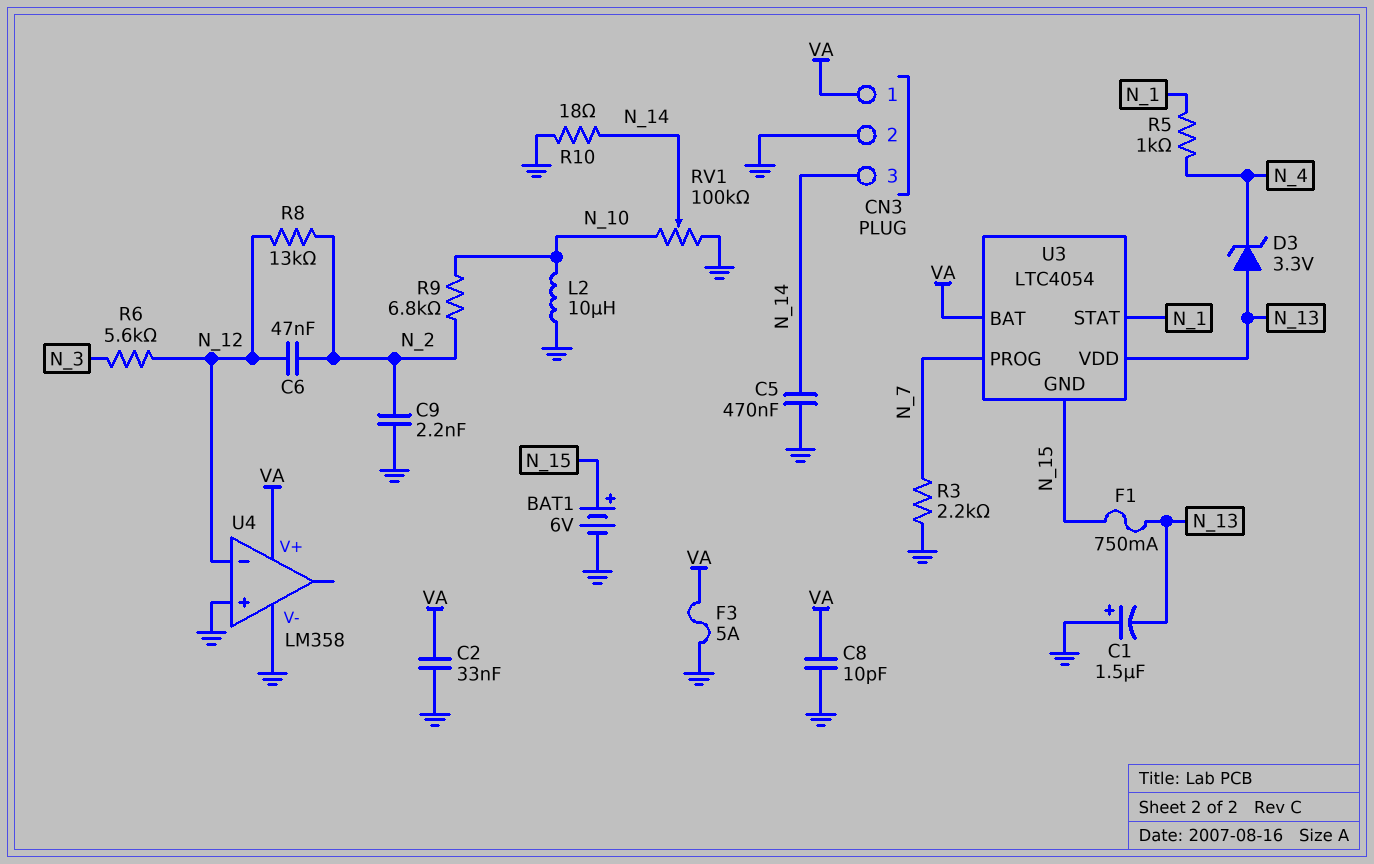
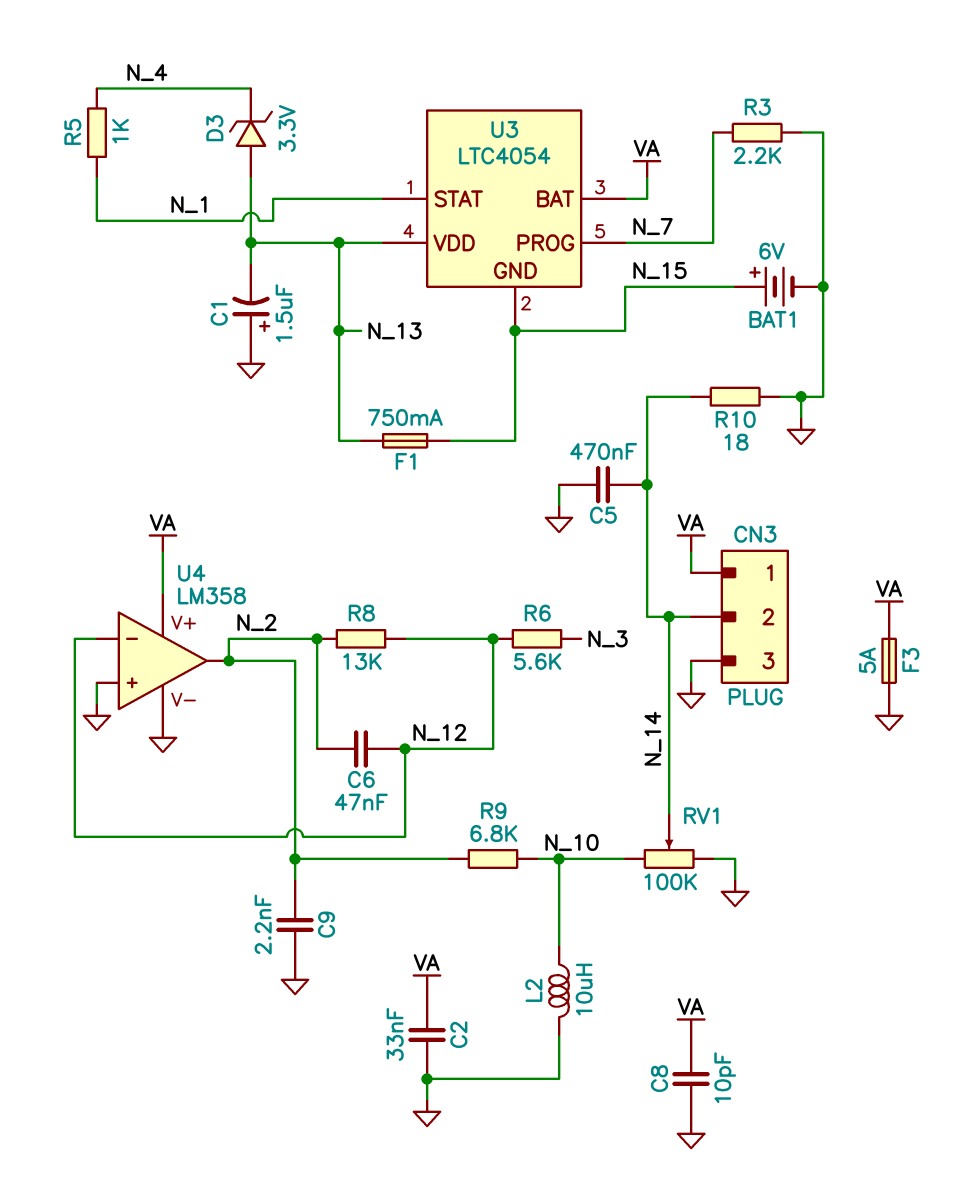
CN3 pin 2: GND -> N_14
CN3 pin 3: N_14 -> GND
U4 pin out: none -> N_2

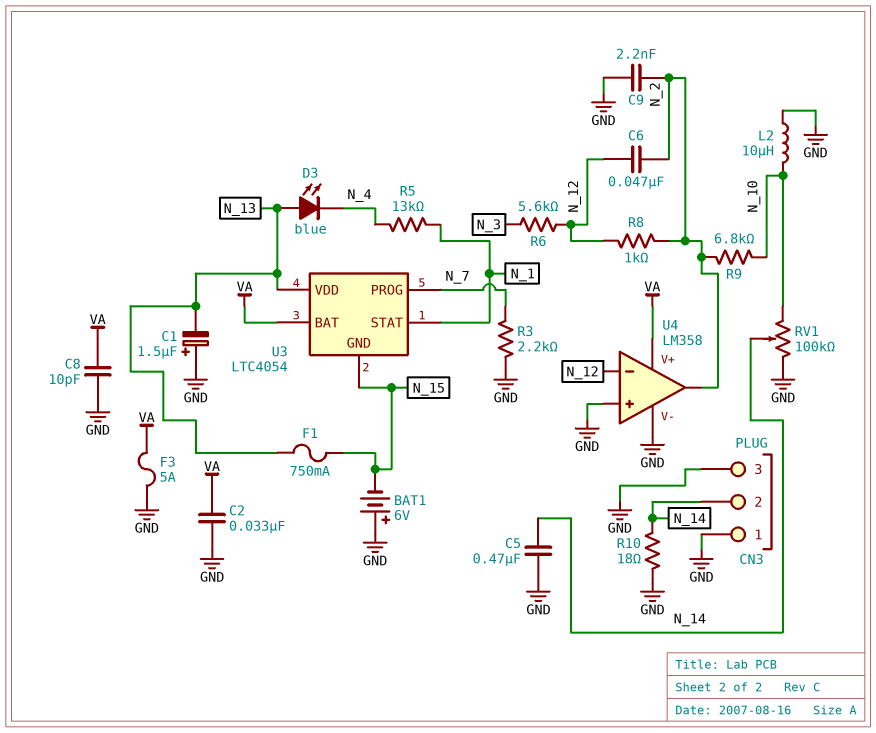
BAT1: 6V (plus N_15, minus GND) -> 6V (plus GND, minus N_15)
CN3 pin 1: VA -> GND
D3: zener 3.3V (A N_13, K N_4) -> LED blue (A N_13, K N_4)
R5: 1k (N_1, N_4) -> 13k (N_1, N_4)
R8: 13k (N_2, N_12) -> 1k (N_2, N_12)

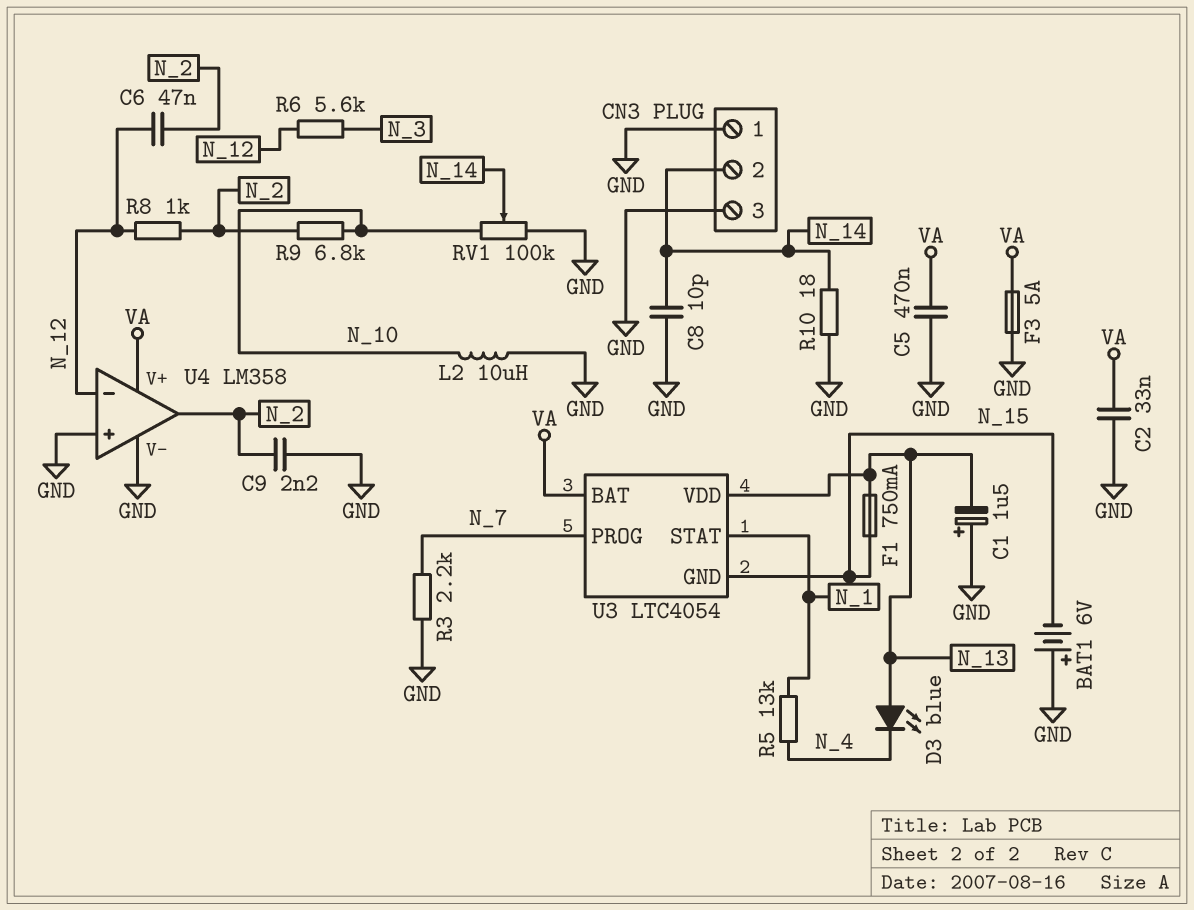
C5: 470nF (GND, N_14) -> 470nF (GND, VA)
C8: 10pF (GND, VA) -> 10pF (GND, N_14)

